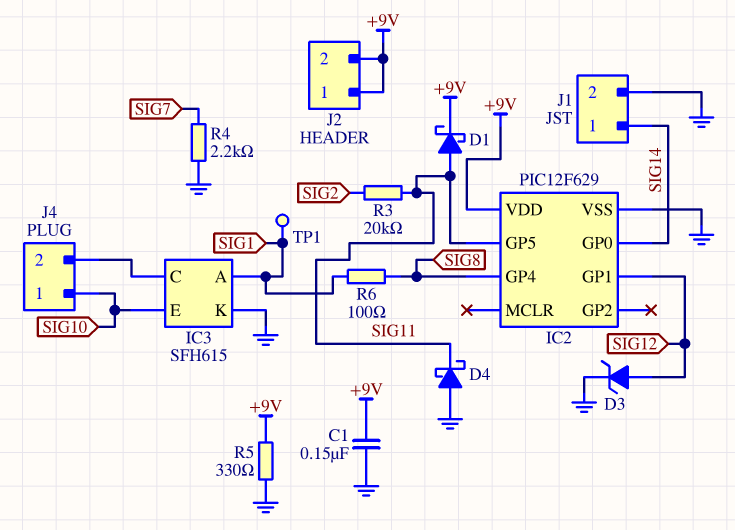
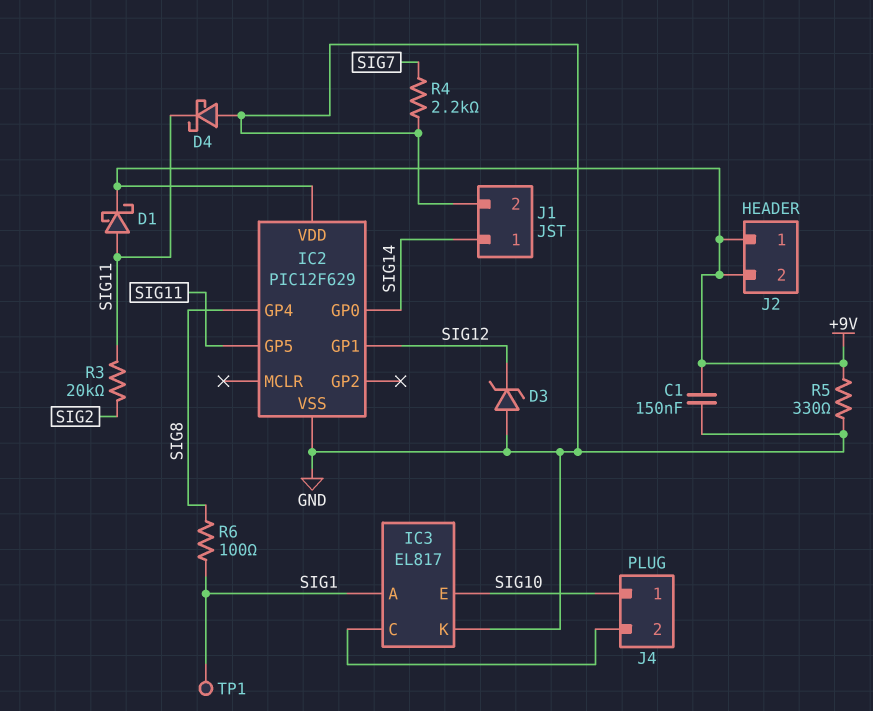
D3: zener (A SIG12, K GND) -> zener (A GND, K SIG12)
IC3: SFH615 -> EL817

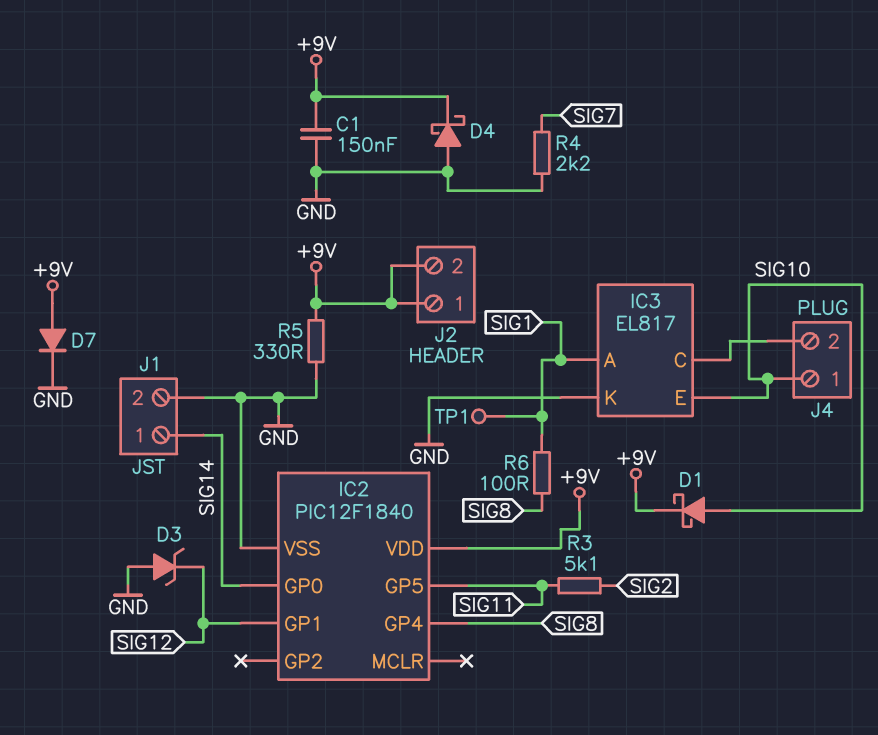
D1: schottky (A SIG11, K +9V) -> schottky (A SIG10, K +9V)
D4: schottky (A GND, K SIG11) -> schottky (A GND, K +9V)
D7: none -> diode (A +9V, K GND)
IC2: PIC12F629 -> PIC12F1840
R3: 20k (SIG2, SIG11) -> 5.1k (SIG2, SIG11)

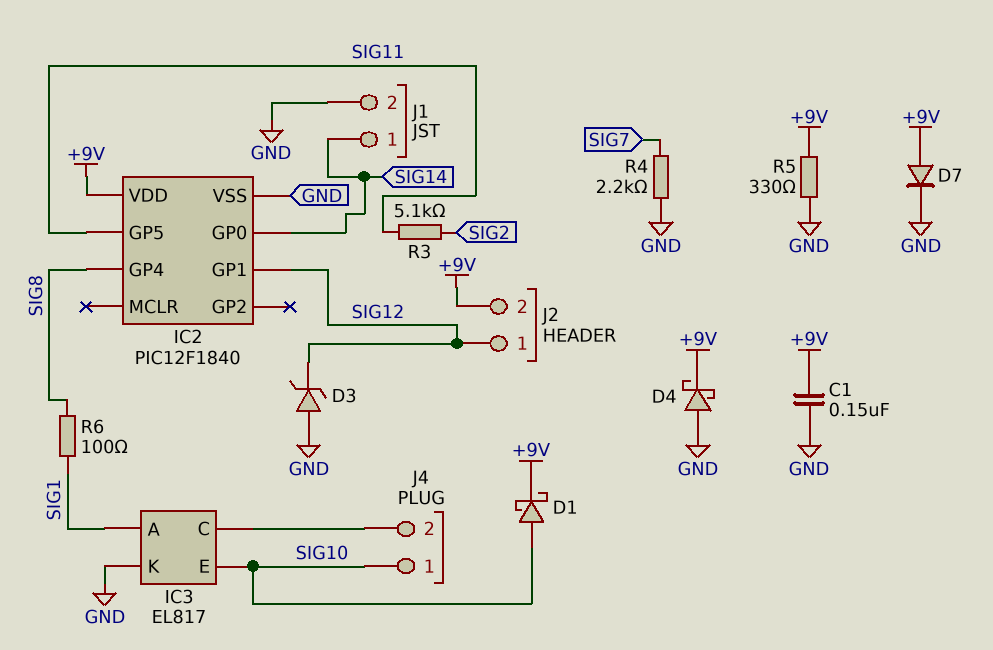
J2 pin 1: +9V -> SIG12
TP1: test point (SIG1) -> none

